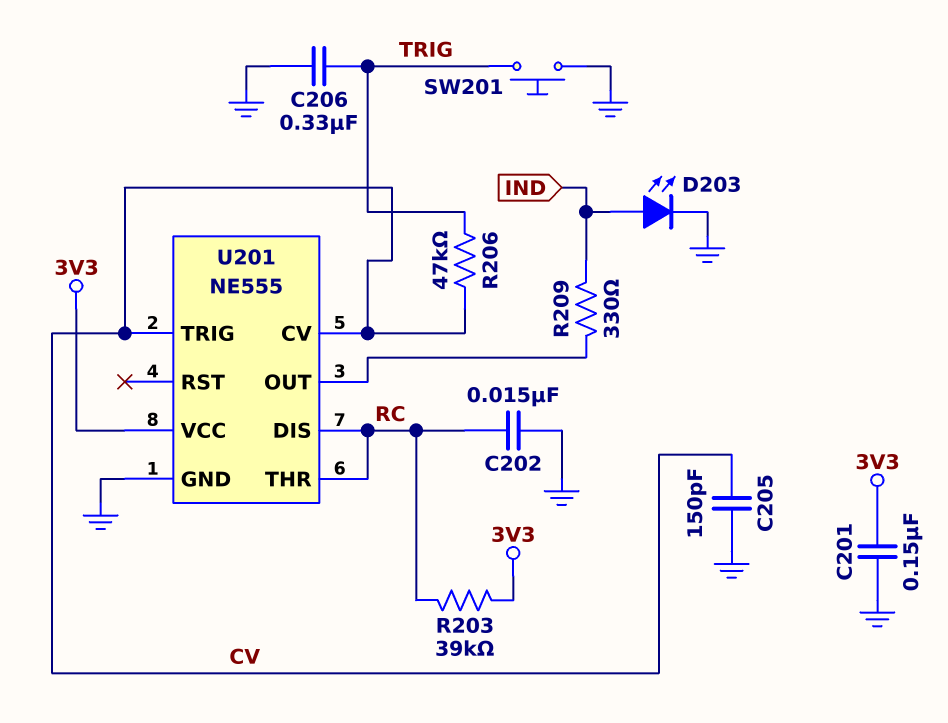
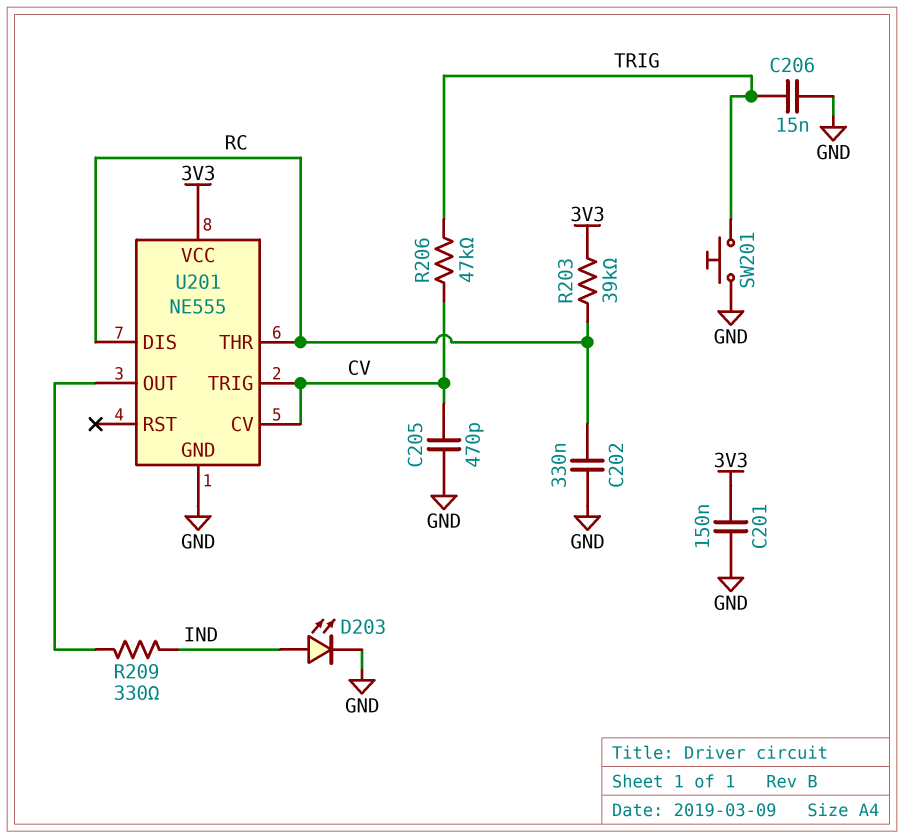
C202: 15nF (GND, RC) -> 330nF (GND, RC)
C205: 150pF (CV, GND) -> 470pF (CV, GND)
C206: 330nF (GND, TRIG) -> 15nF (GND, TRIG)

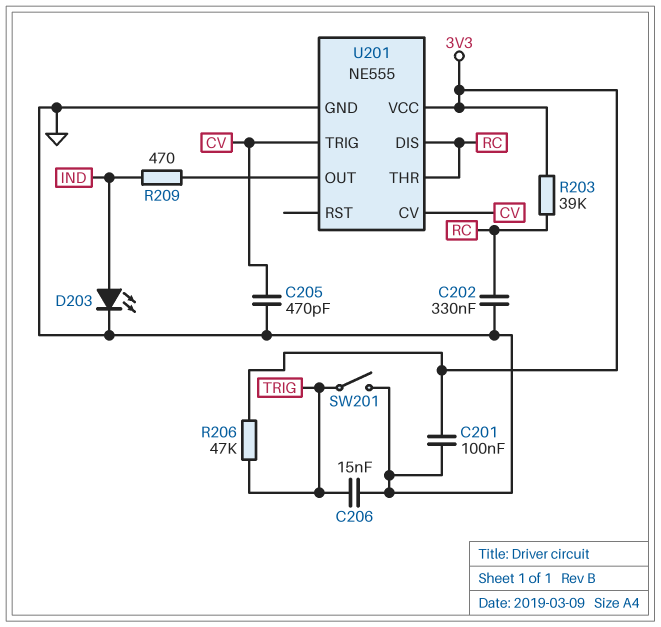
C201: 150nF (3V3, GND) -> 100nF (3V3, GND)
R206: 47k (CV, TRIG) -> 47k (3V3, TRIG)
R209: 330 (IND, U201/OUT) -> 470 (IND, U201/OUT)
SW201: button (GND, TRIG) -> switch (GND, TRIG)

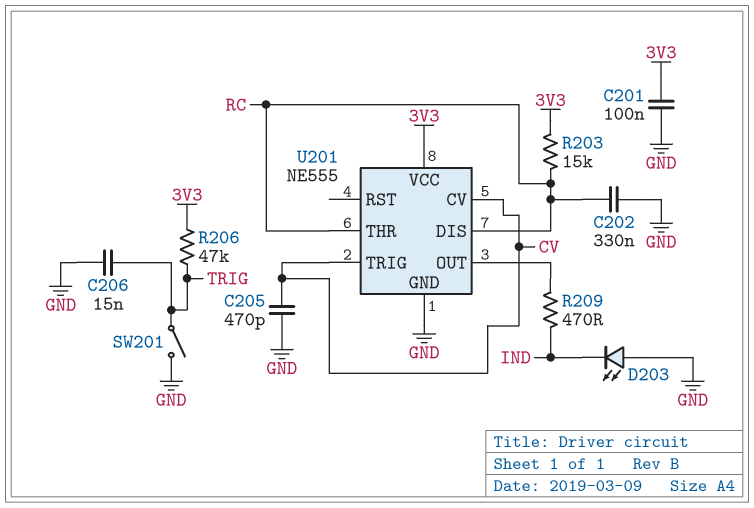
D203: LED (A IND, K GND) -> LED (A GND, K IND)
R203: 39k (3V3, RC) -> 15k (3V3, RC)

